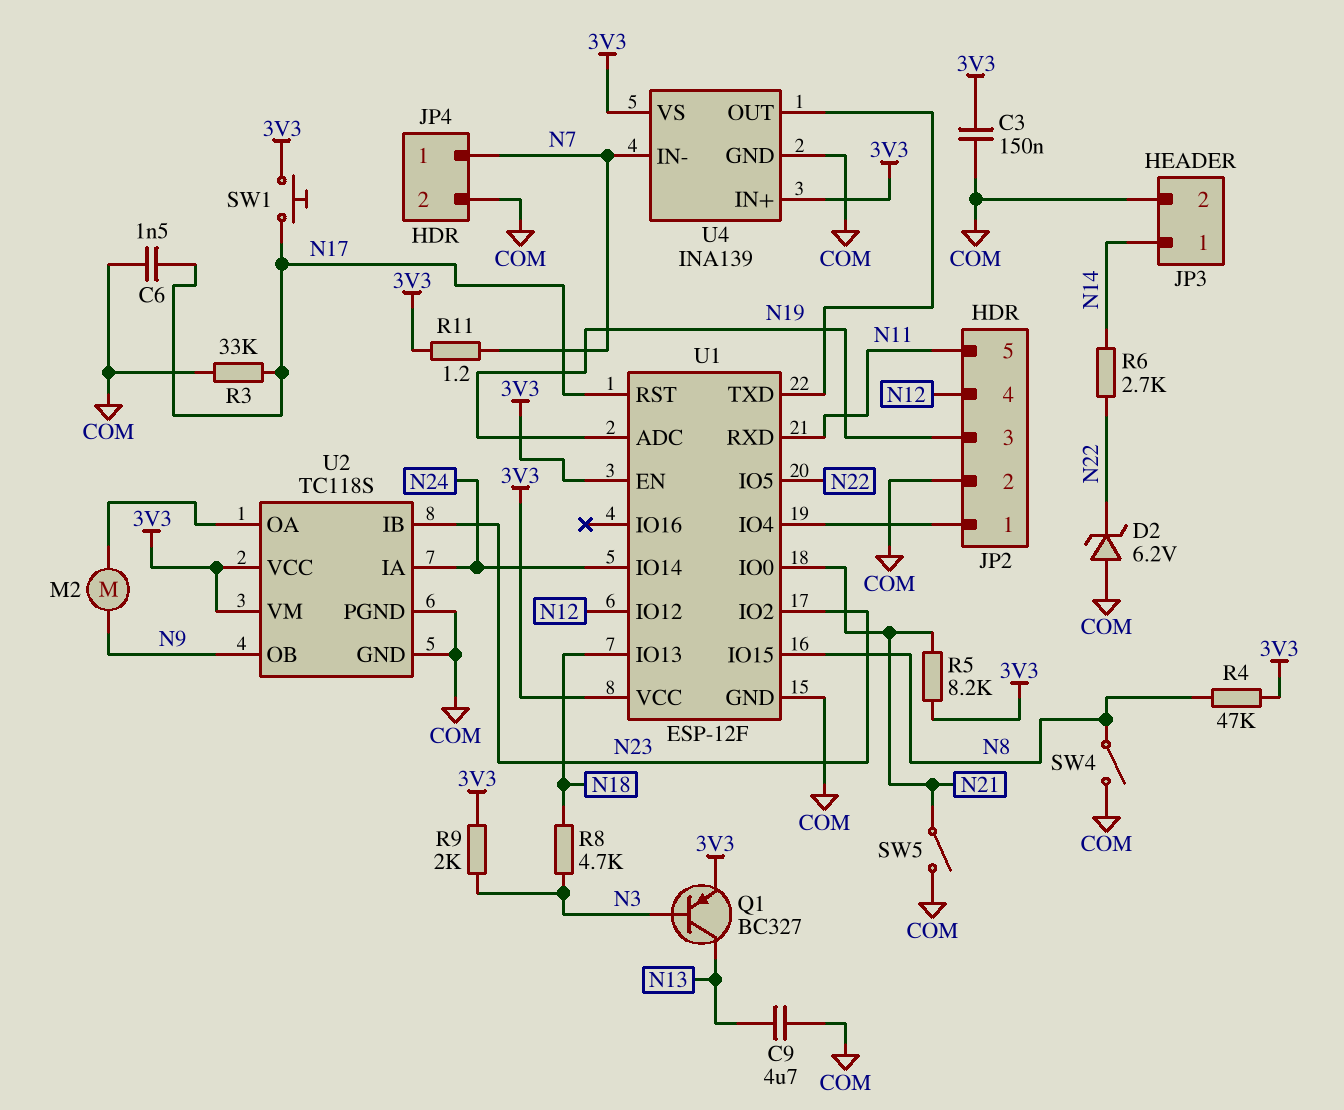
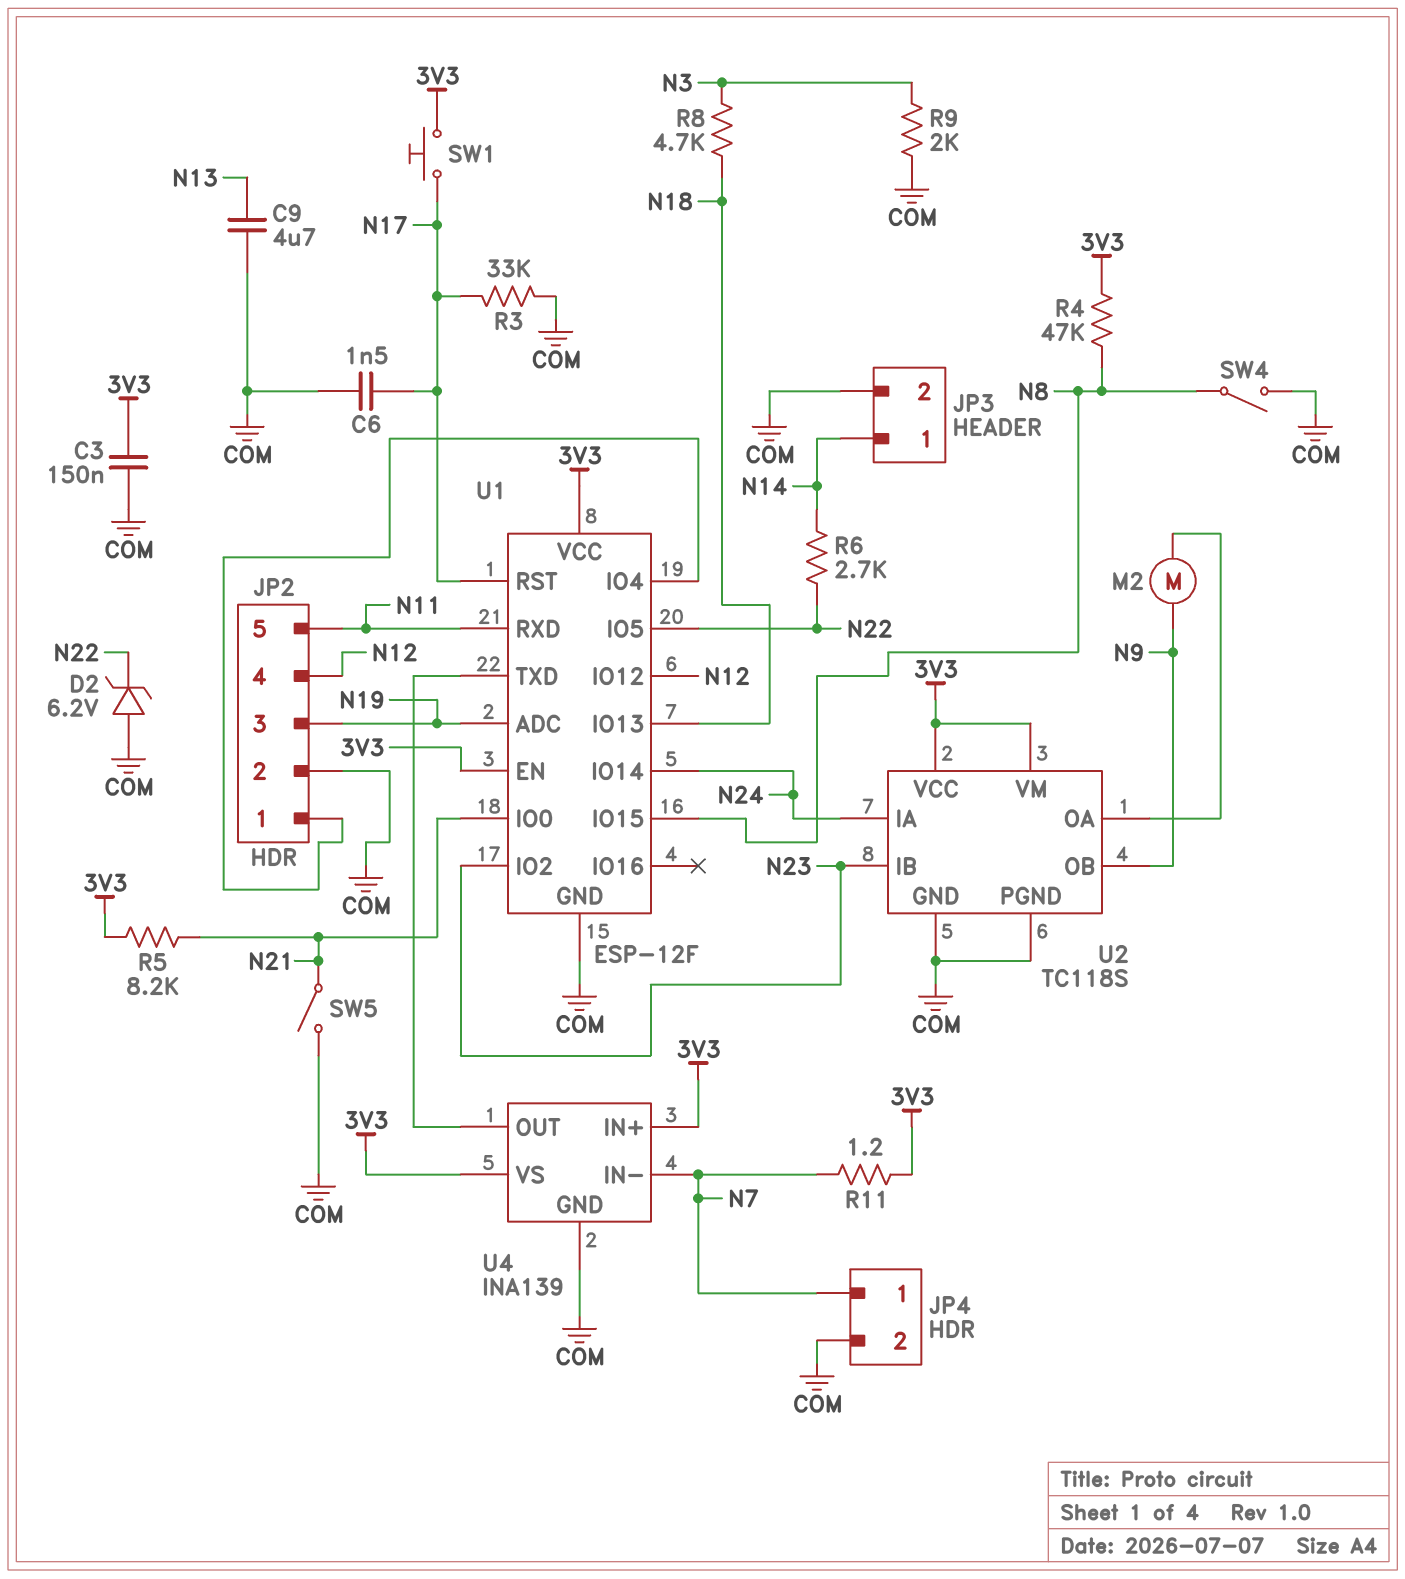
Q1: PNP BC327 (B N3, C N13, E 3V3) -> none
R9: 2k (3V3, N3) -> 2k (COM, N3)

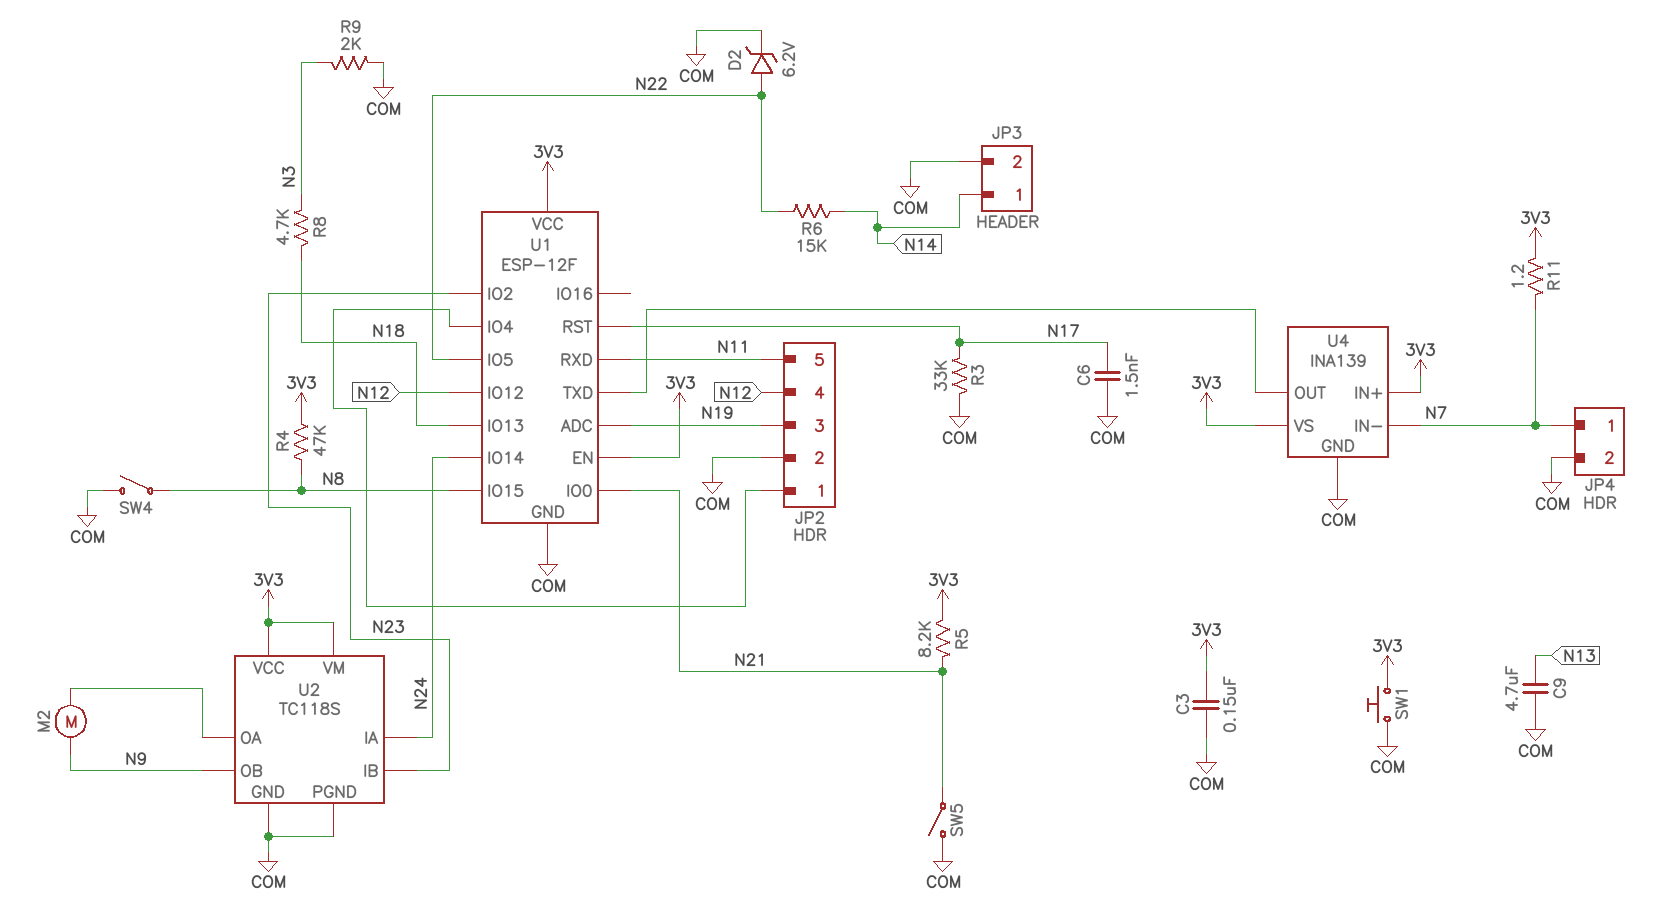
D2: zener 6.2V (A COM, K N22) -> zener 6.2V (A N22, K COM)
R6: 2.7k (N14, N22) -> 15k (N14, N22)
SW1: button (3V3, N17) -> button (3V3, COM)

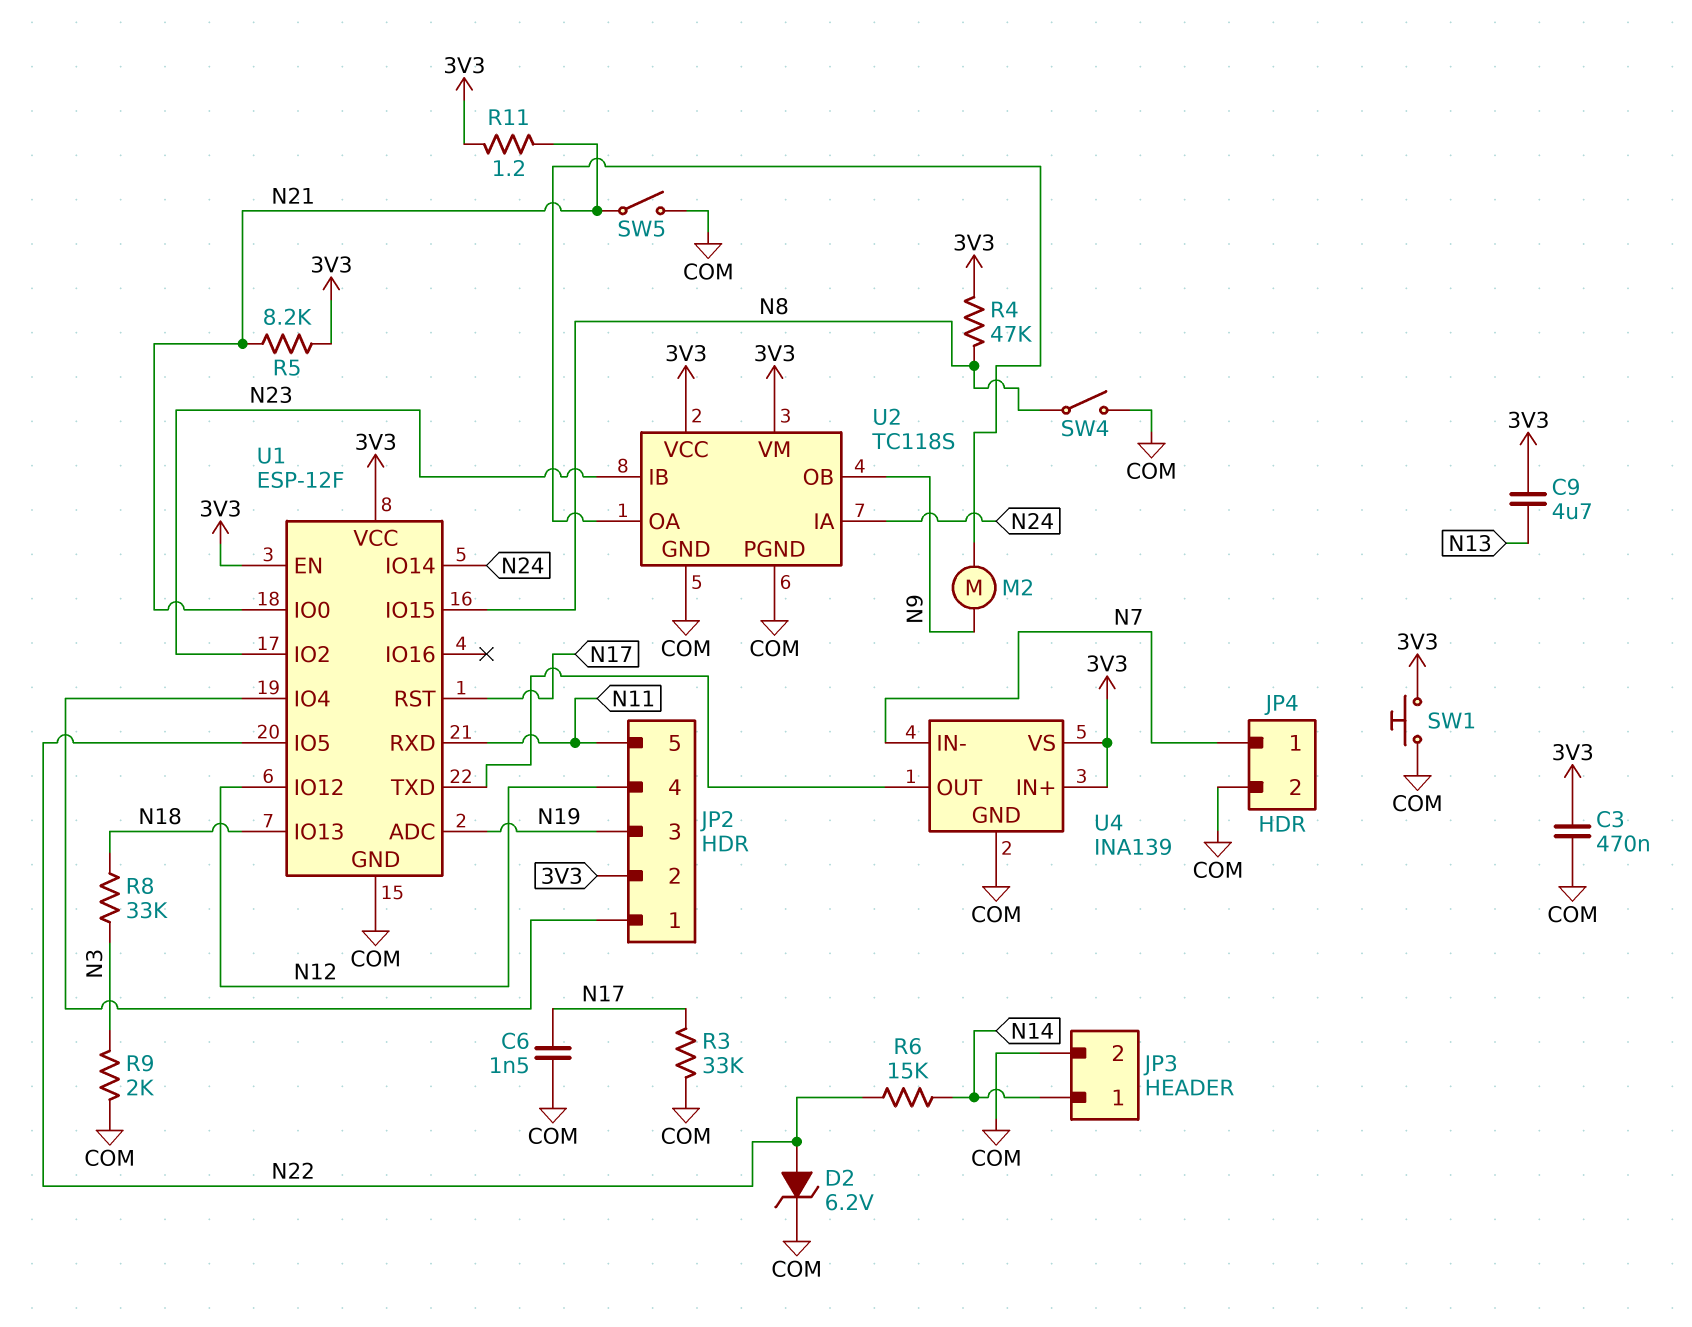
C3: 150nF (3V3, COM) -> 470nF (3V3, COM)
C9: 4.7uF (COM, N13) -> 4.7uF (3V3, N13)
JP2 pin 2: COM -> 3V3
R8: 4.7k (N3, N18) -> 33k (N3, N18)
R11: 1.2 (3V3, N7) -> 1.2 (3V3, N21)

